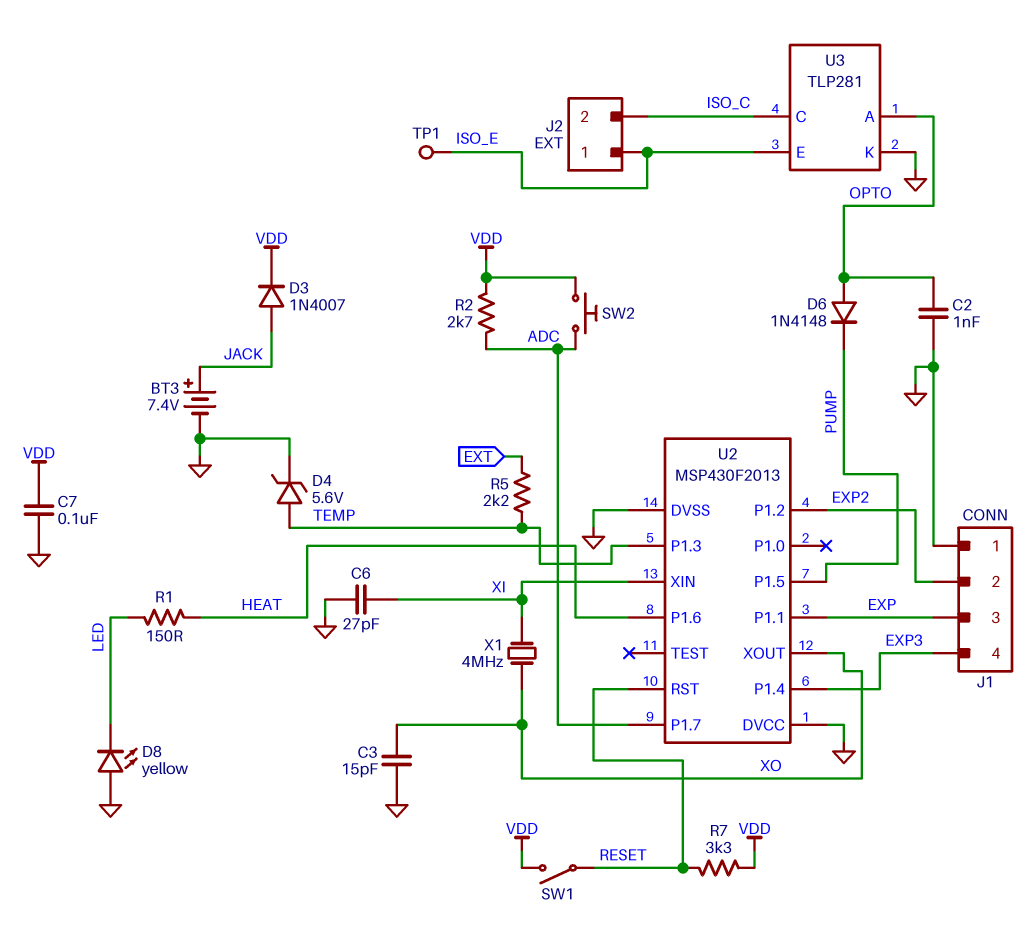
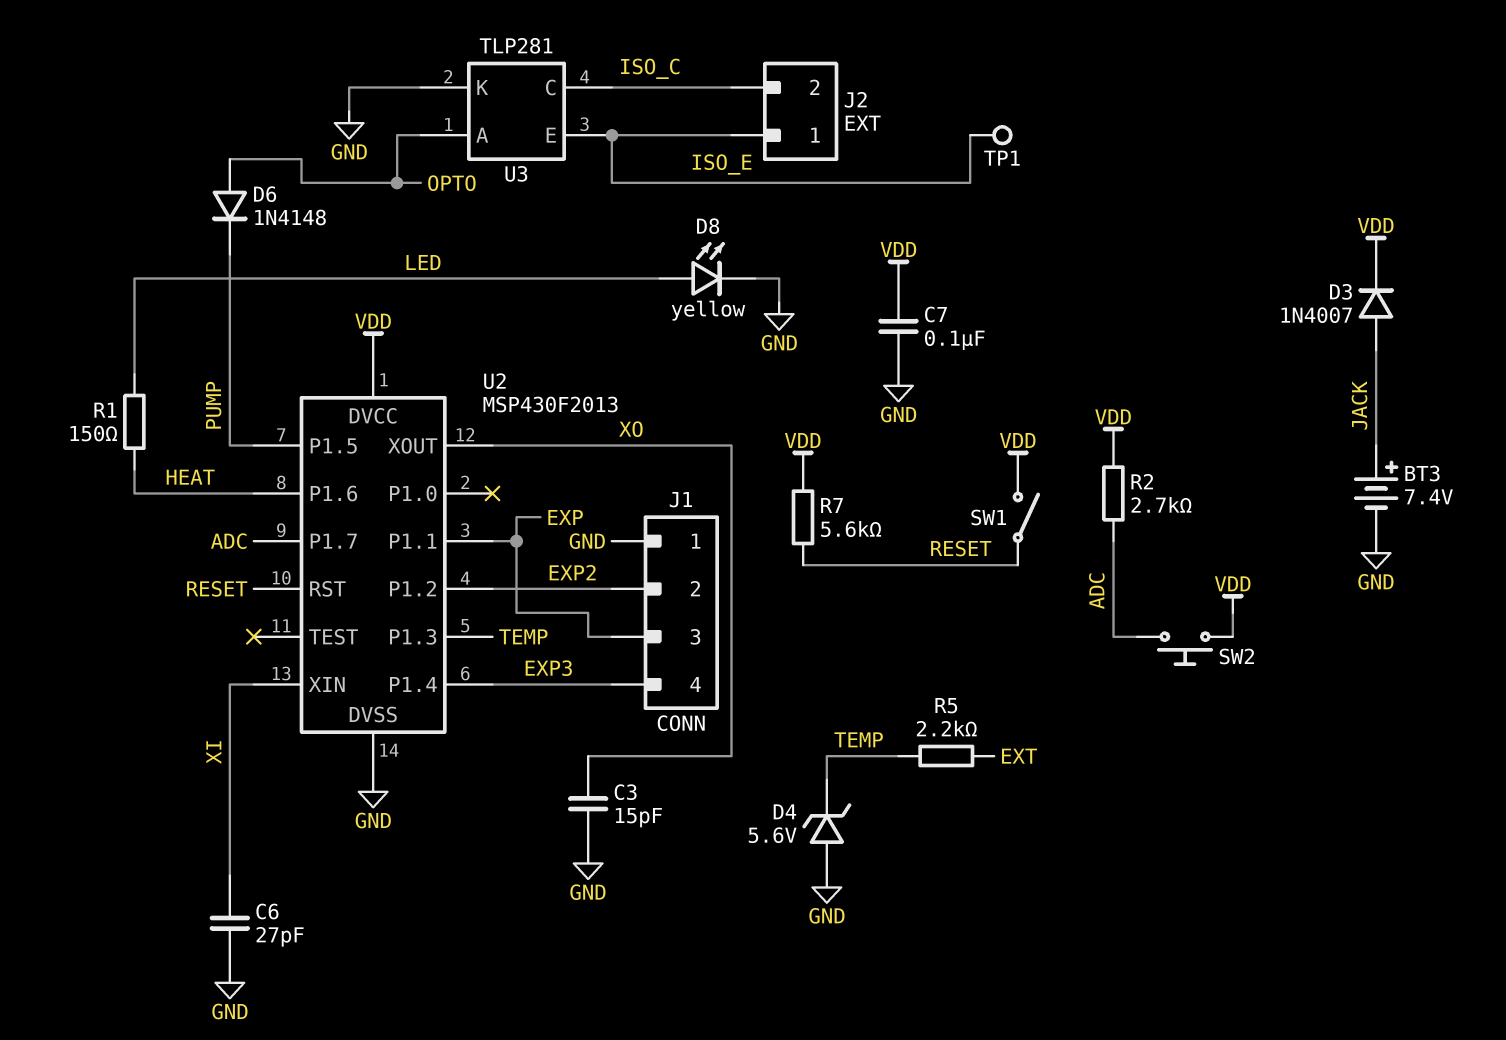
C2: 1nF (GND, OPTO) -> none
D4: zener 5.6V (A TEMP, K GND) -> zener 5.6V (A GND, K TEMP)
D8: LED yellow (A GND, K LED) -> LED yellow (A LED, K GND)
R7: 3.3k (RESET, VDD) -> 5.6k (RESET, VDD)
U2 pin DVCC: GND -> VDD
X1: 4MHz (XI, XO) -> none

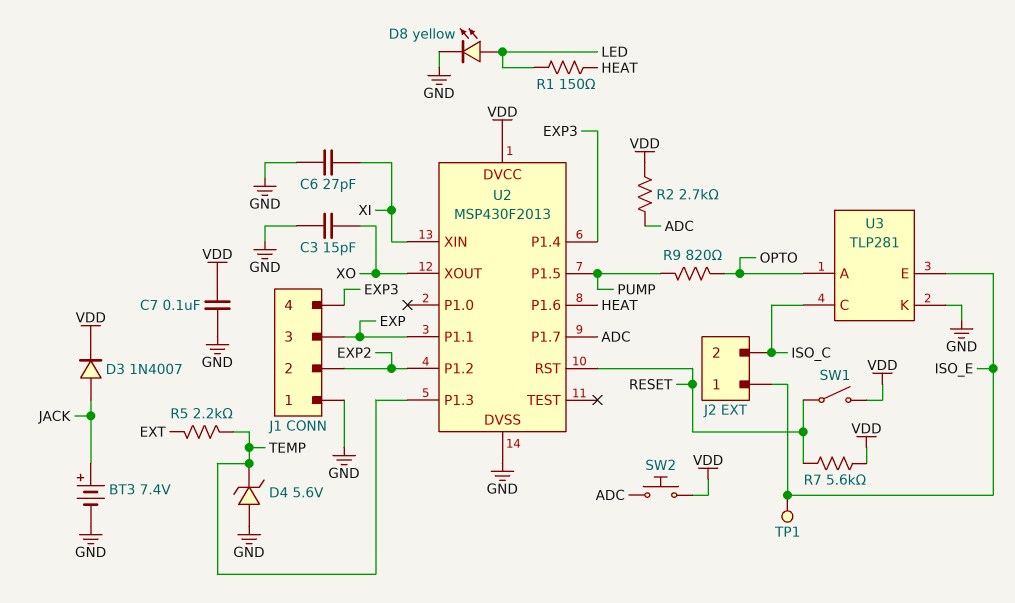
D6: diode 1N4148 (A OPTO, K PUMP) -> none
R9: none -> 820 (OPTO, PUMP)

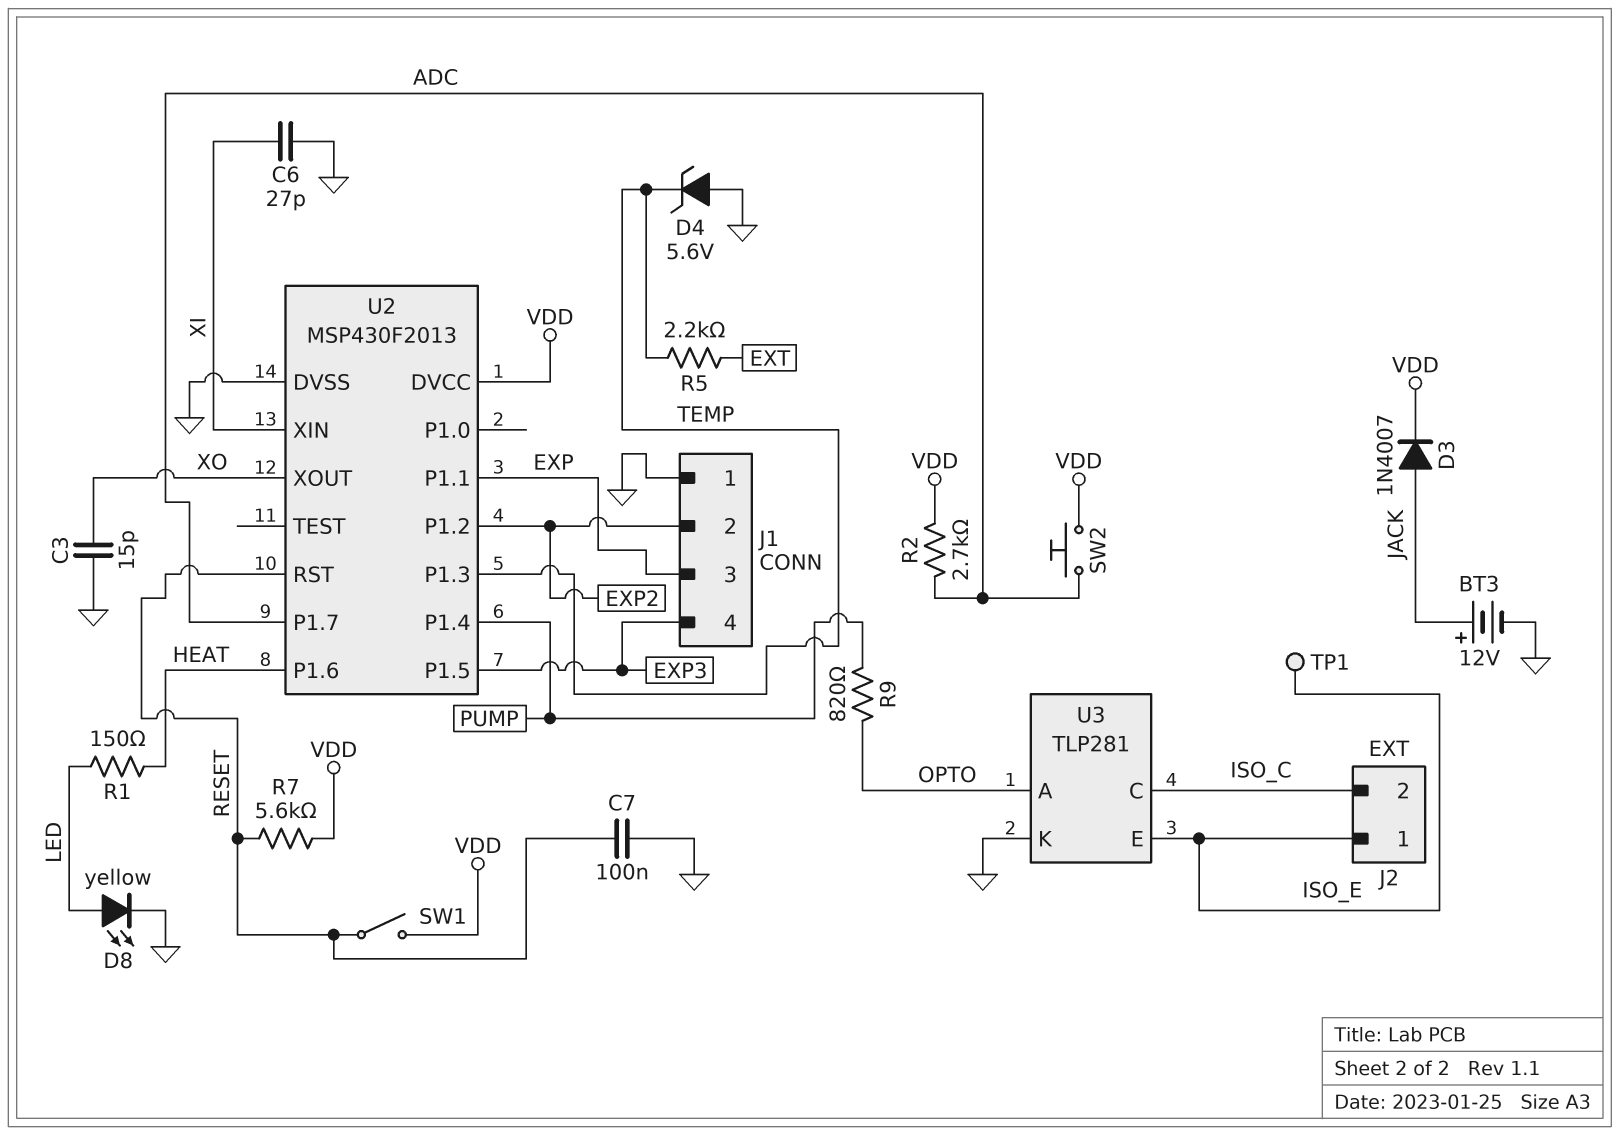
BT3: 7.4V (plus JACK, minus GND) -> 12V (plus JACK, minus GND)
C7: 100nF (GND, VDD) -> 100nF (GND, RESET)
U2 pin P1.4: EXP3 -> PUMP
U2 pin P1.5: PUMP -> EXP3

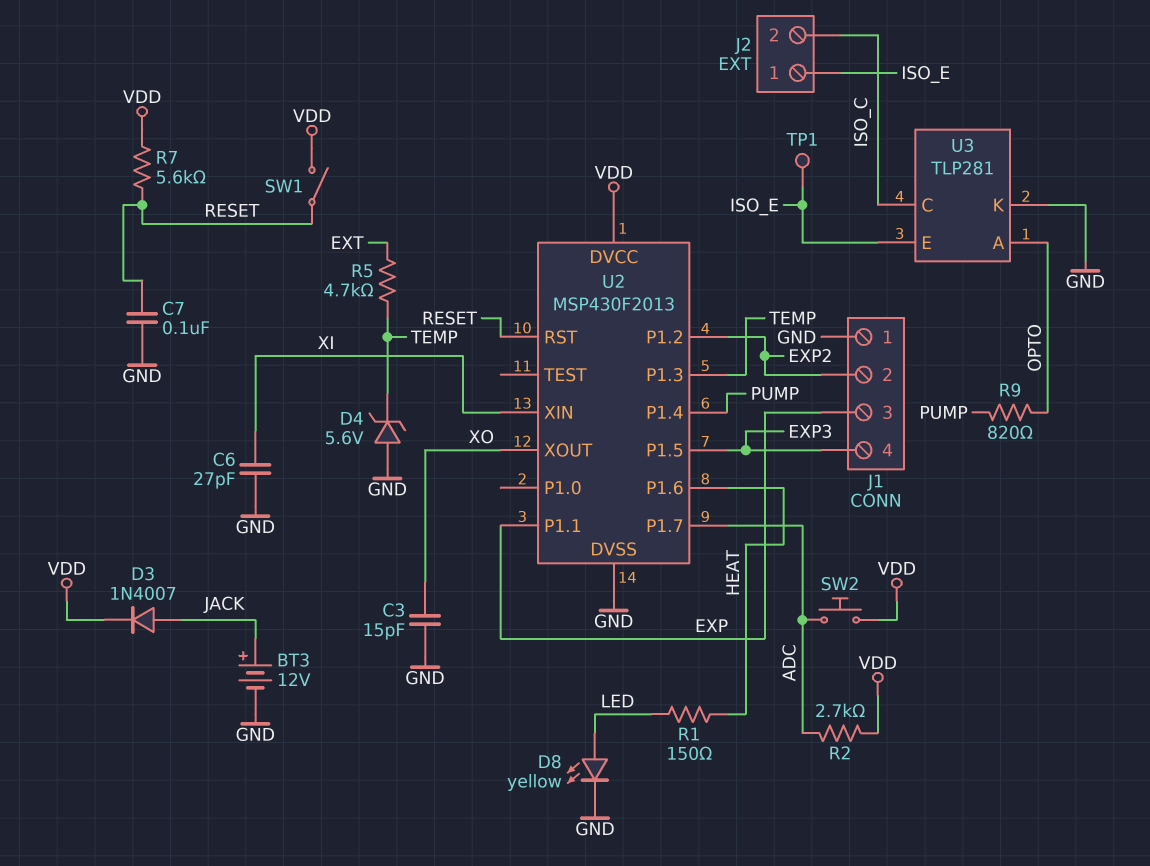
R5: 2.2k (EXT, TEMP) -> 4.7k (EXT, TEMP)

